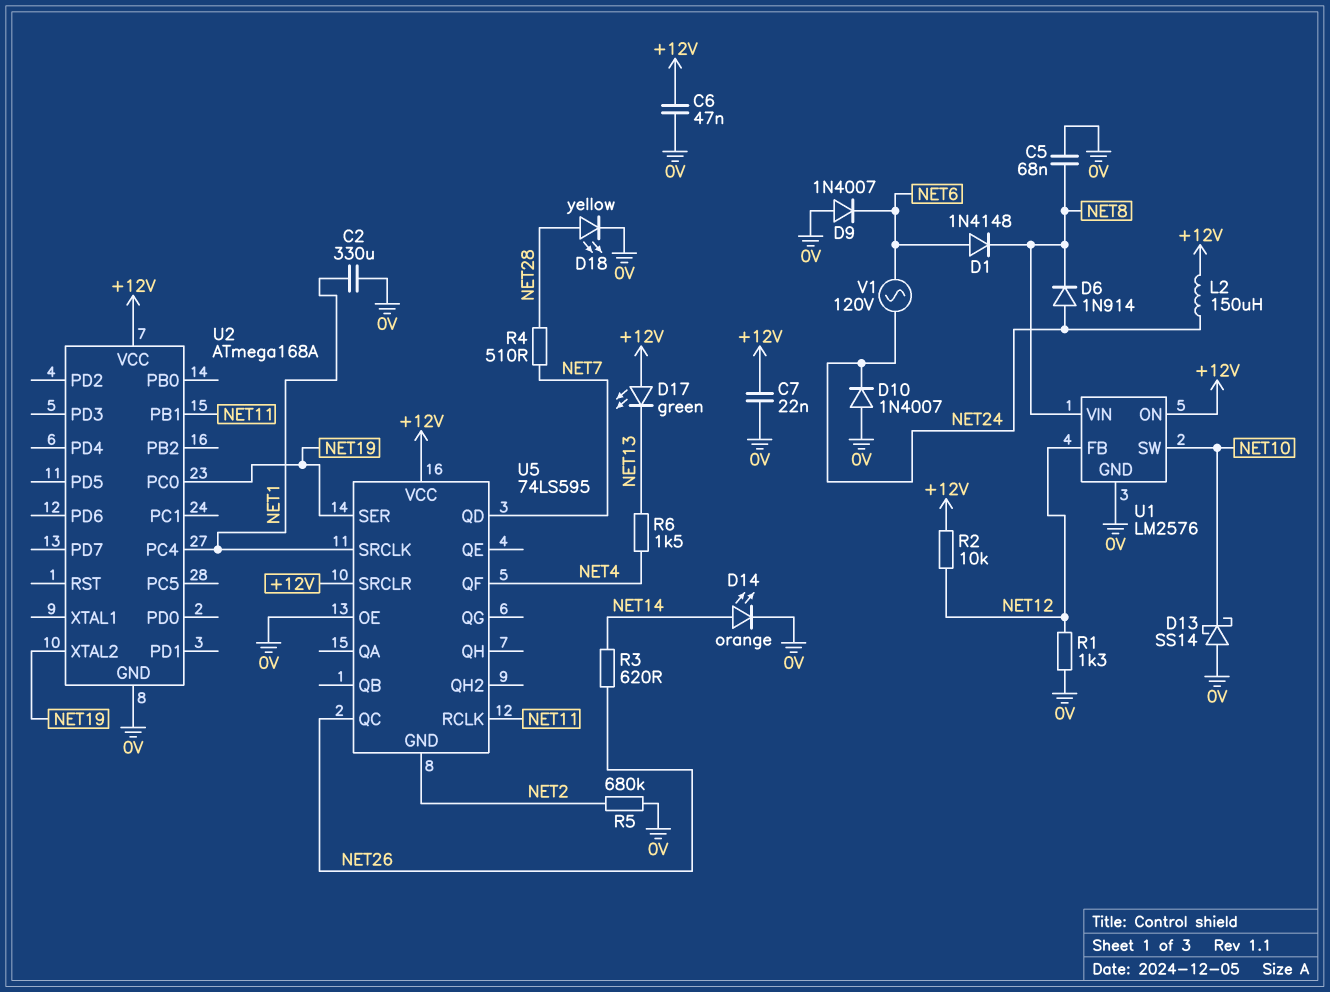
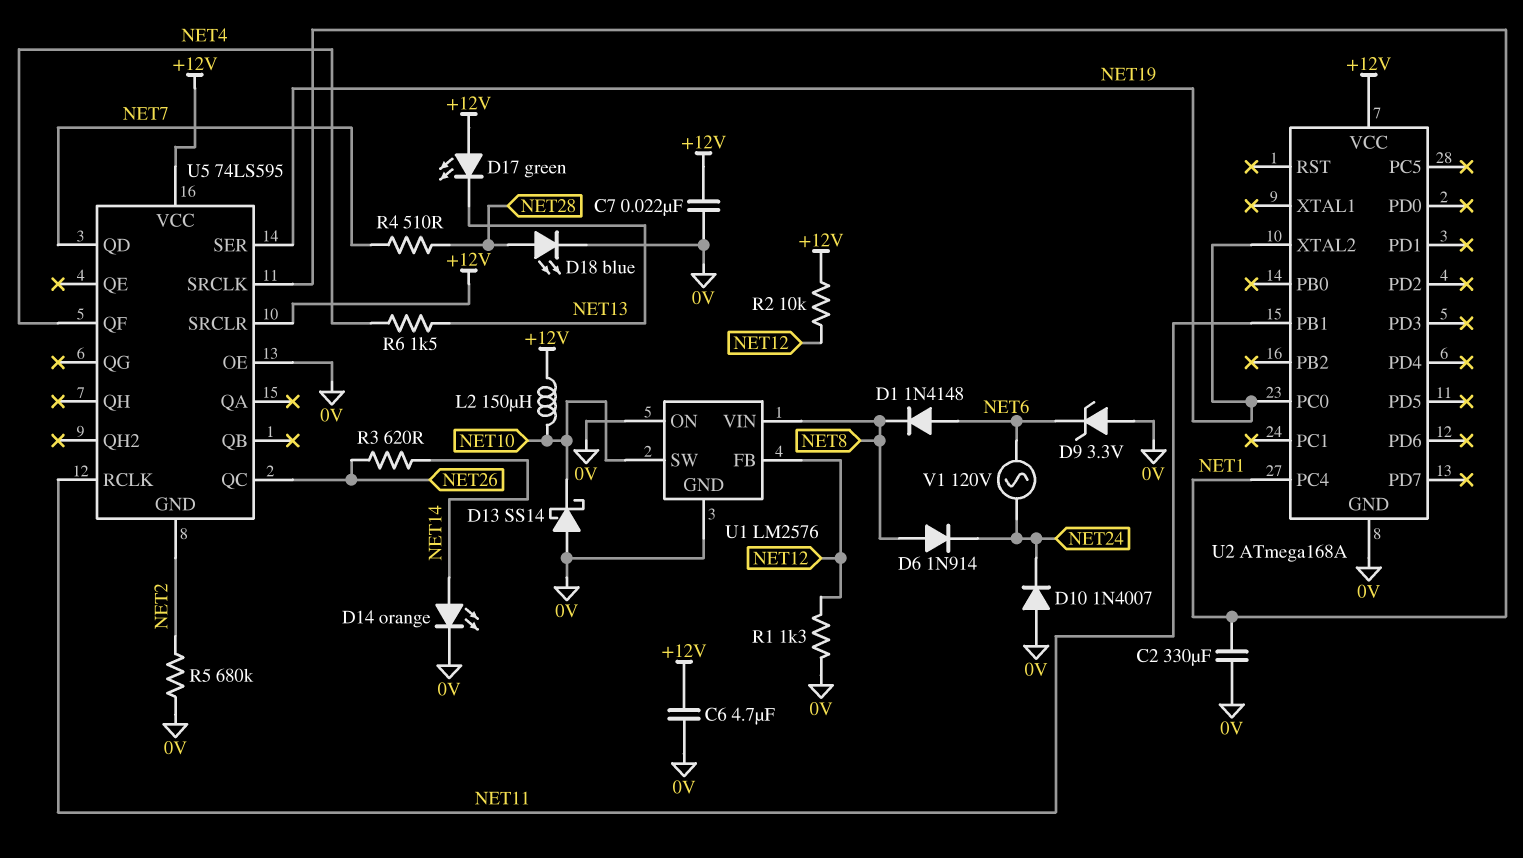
C5: 68nF (0V, NET8) -> none
C6: 47nF (+12V, 0V) -> 4.7uF (+12V, 0V)
D6: diode 1N914 (A NET24, K NET8) -> diode 1N914 (A NET8, K NET24)
D9: diode 1N4007 (A 0V, K NET6) -> zener 3.3V (A 0V, K NET6)
D18: LED yellow (A NET28, K 0V) -> LED blue (A NET28, K 0V)
L2: 150uH (+12V, NET24) -> 150uH (+12V, NET10)
U1 pin ON: +12V -> 0V

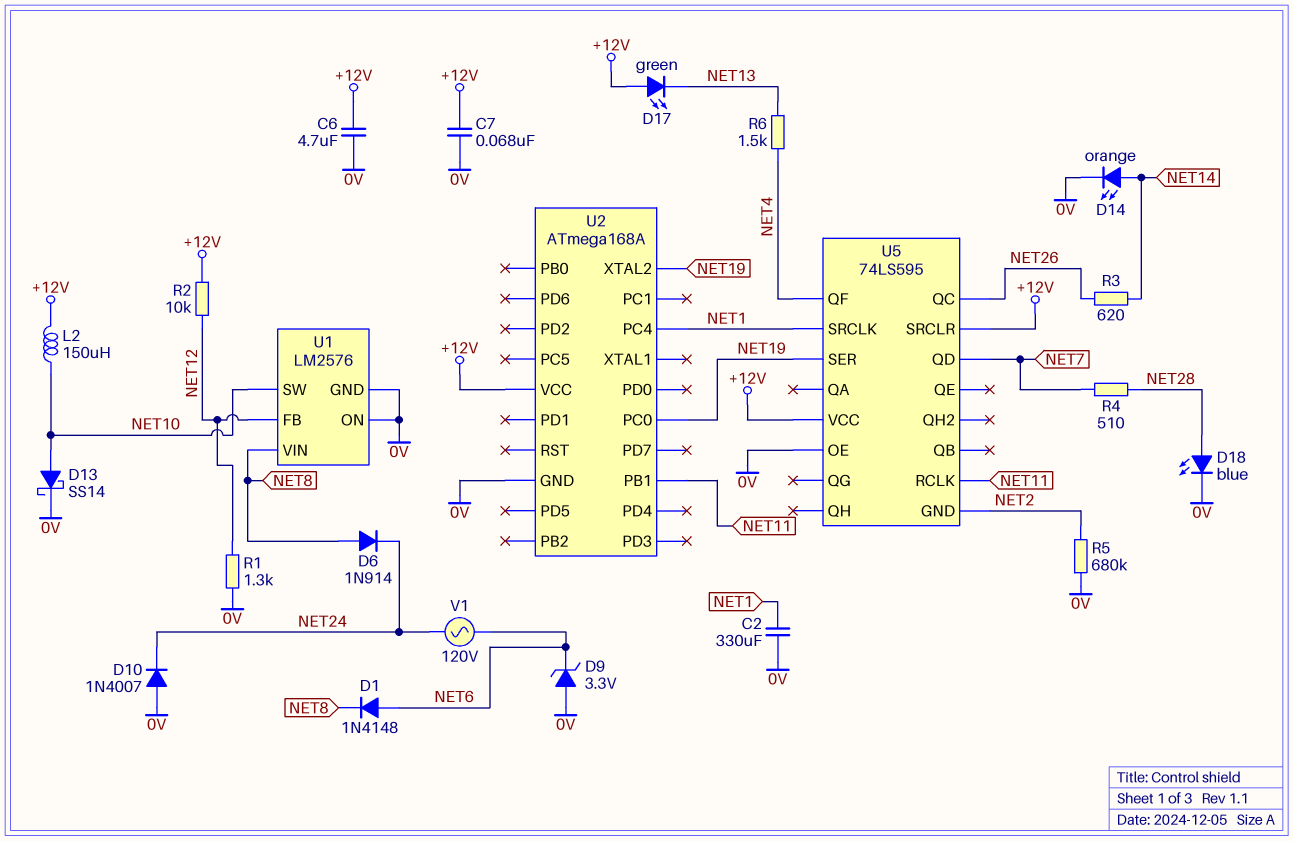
C7: 22nF (+12V, 0V) -> 68nF (+12V, 0V)
D13: schottky SS14 (A 0V, K NET10) -> schottky SS14 (A NET10, K 0V)

